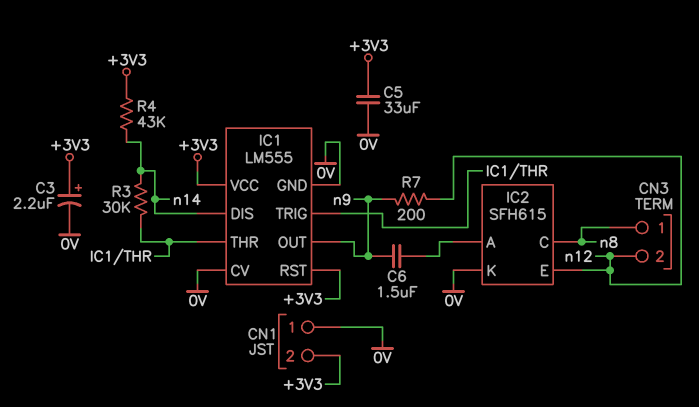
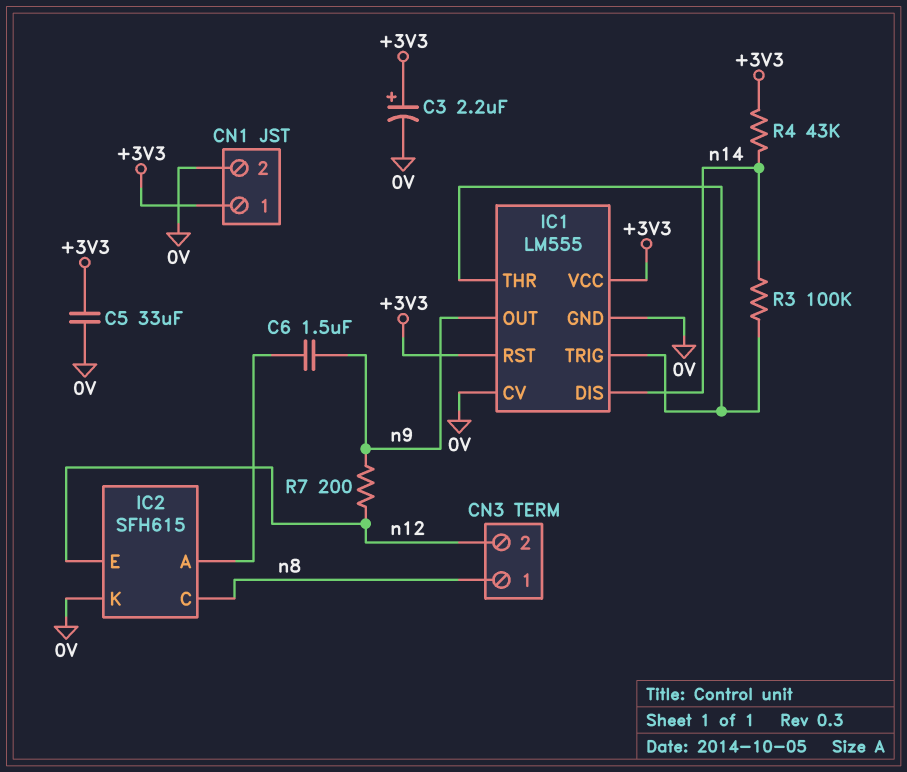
CN1 pin 1: 0V -> +3V3
CN1 pin 2: +3V3 -> 0V
R3: 30k (IC1/THR, n14) -> 100k (IC1/THR, n14)

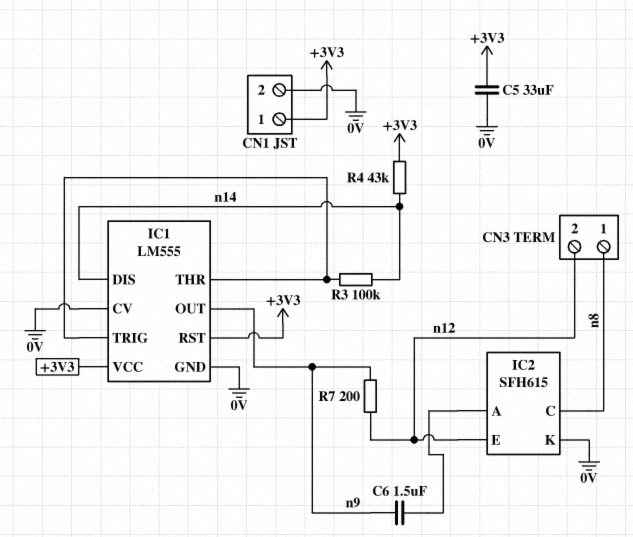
C3: 2.2uF (plus +3V3, minus 0V) -> none

